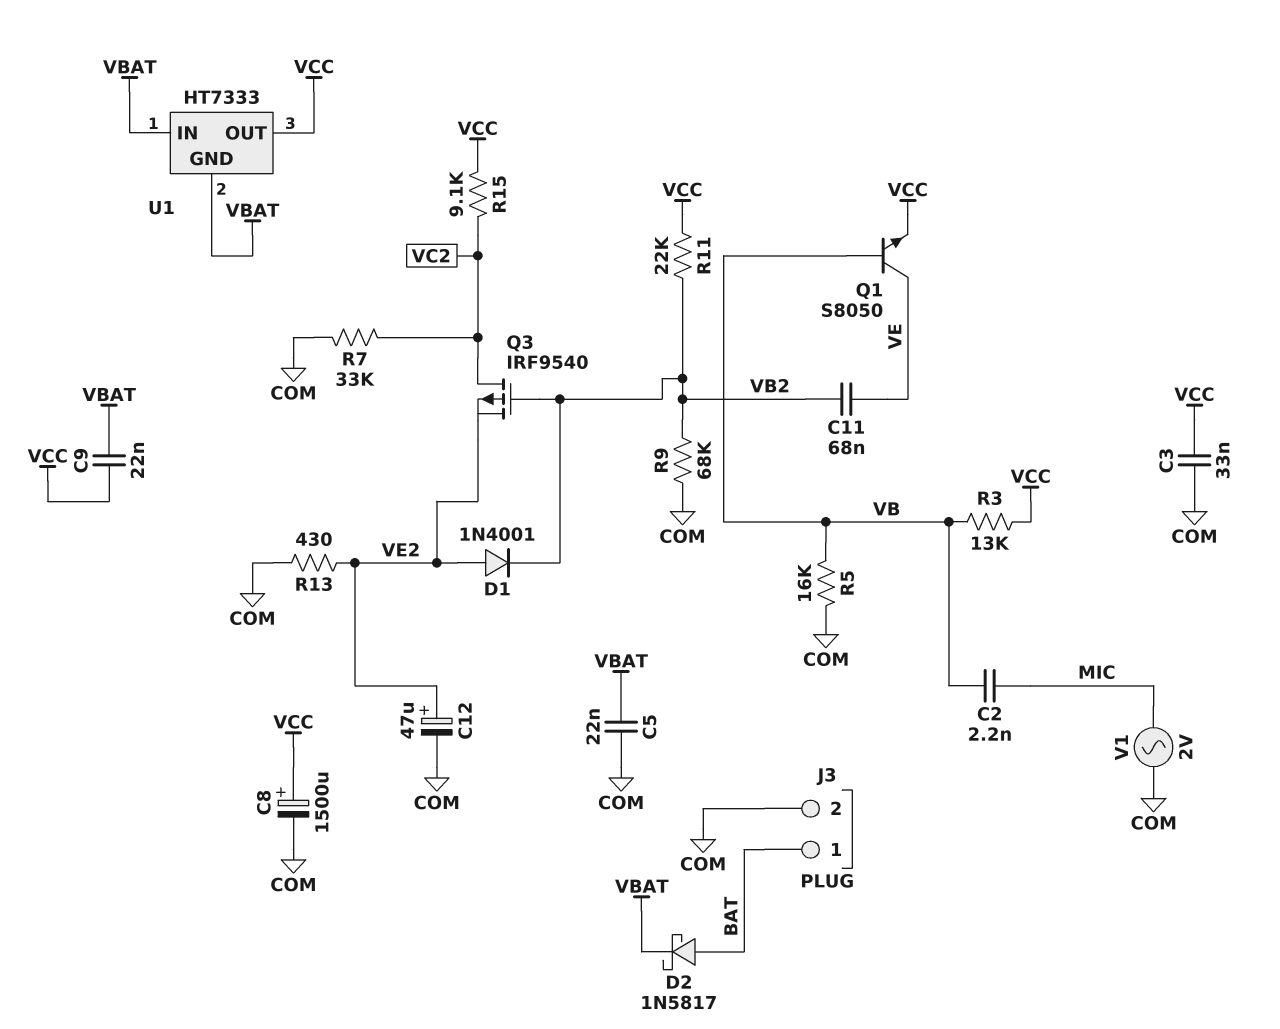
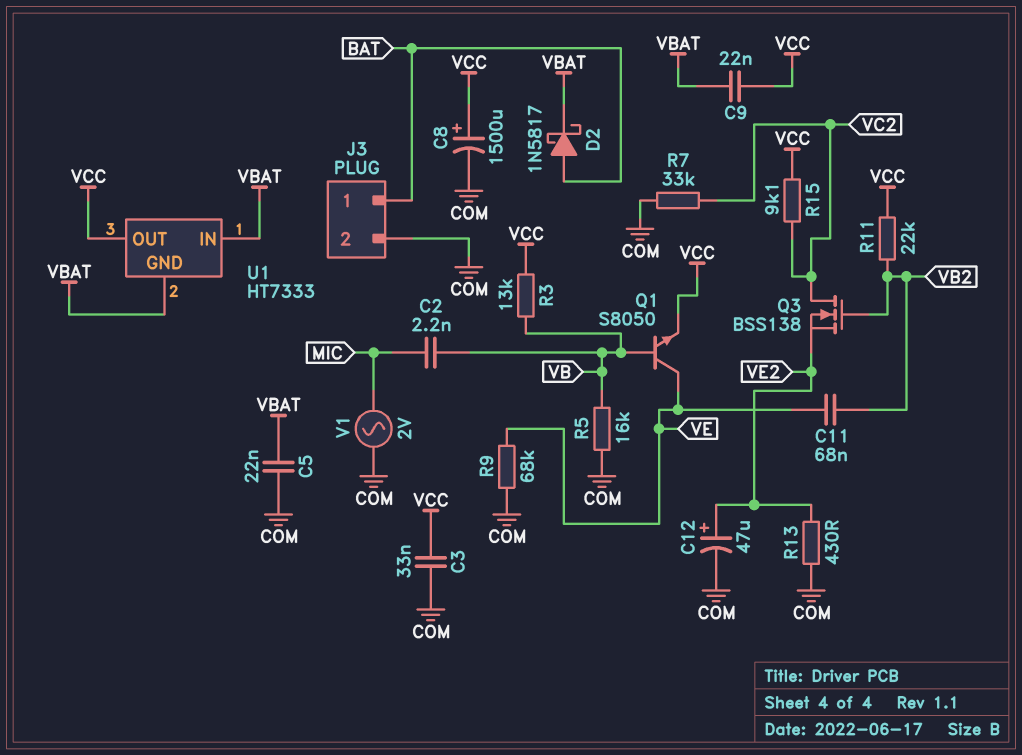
D1: diode 1N4001 (A VE2, K VB2) -> none
Q3: PMOS IRF9540 (G VB2, D VC2, S VE2) -> NMOS BSS138 (G VB2, D VC2, S VE2)
R9: 68k (COM, VB2) -> 68k (COM, VE)

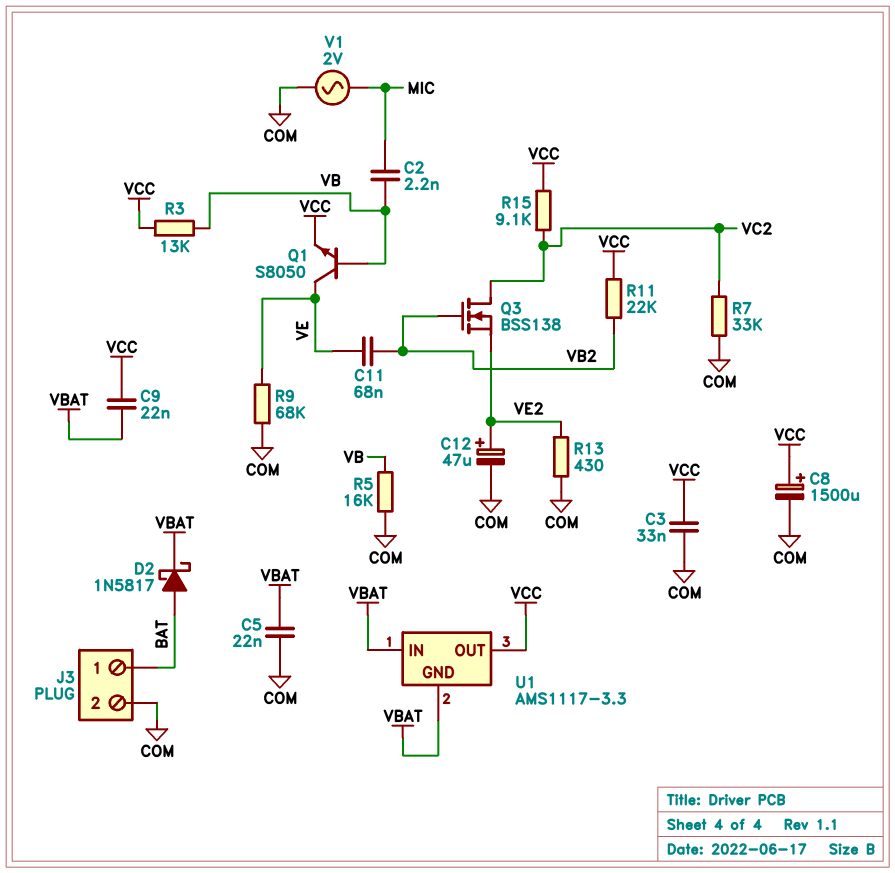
U1: HT7333 -> AMS1117-3.3

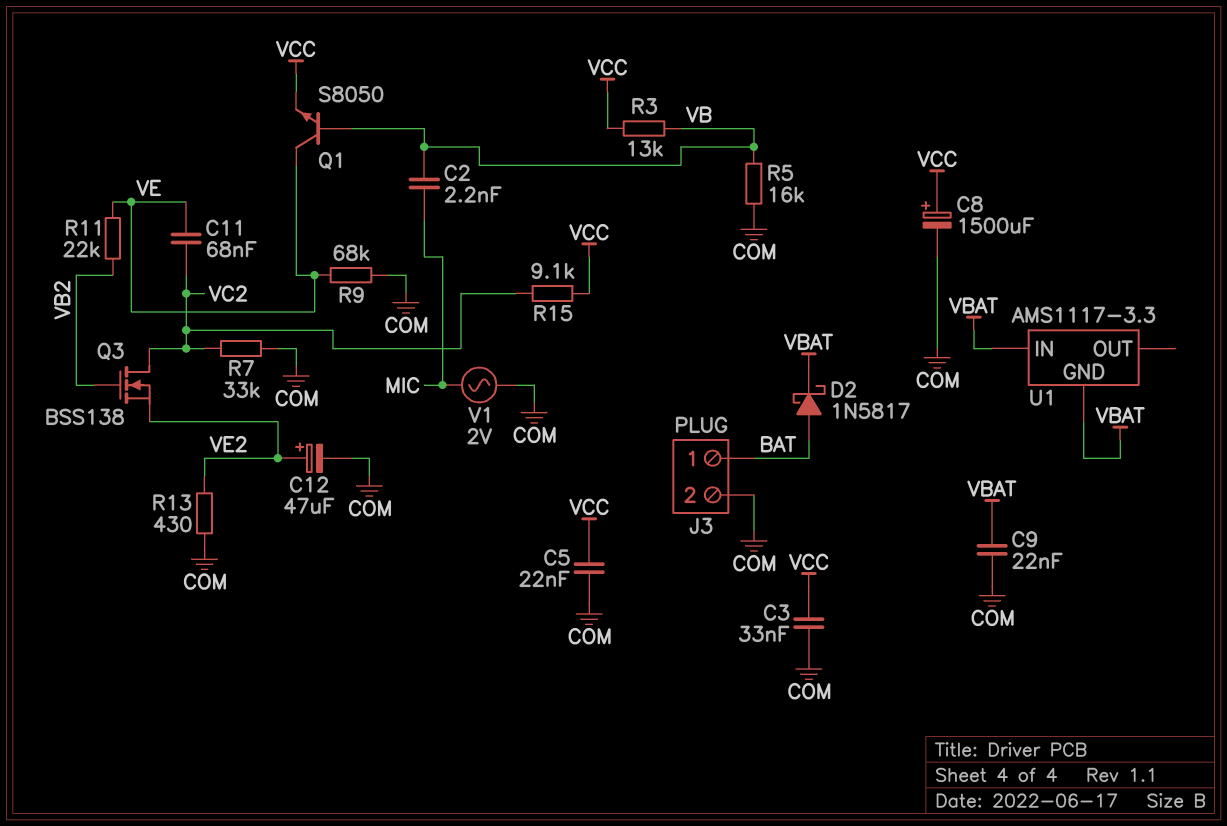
C5: 22nF (COM, VBAT) -> 22nF (COM, VCC)
C9: 22nF (VBAT, VCC) -> 22nF (COM, VBAT)
C11: 68nF (VB2, VE) -> 68nF (VC2, VE)
R11: 22k (VB2, VCC) -> 22k (VB2, VE)
U1 pin OUT: VCC -> none

